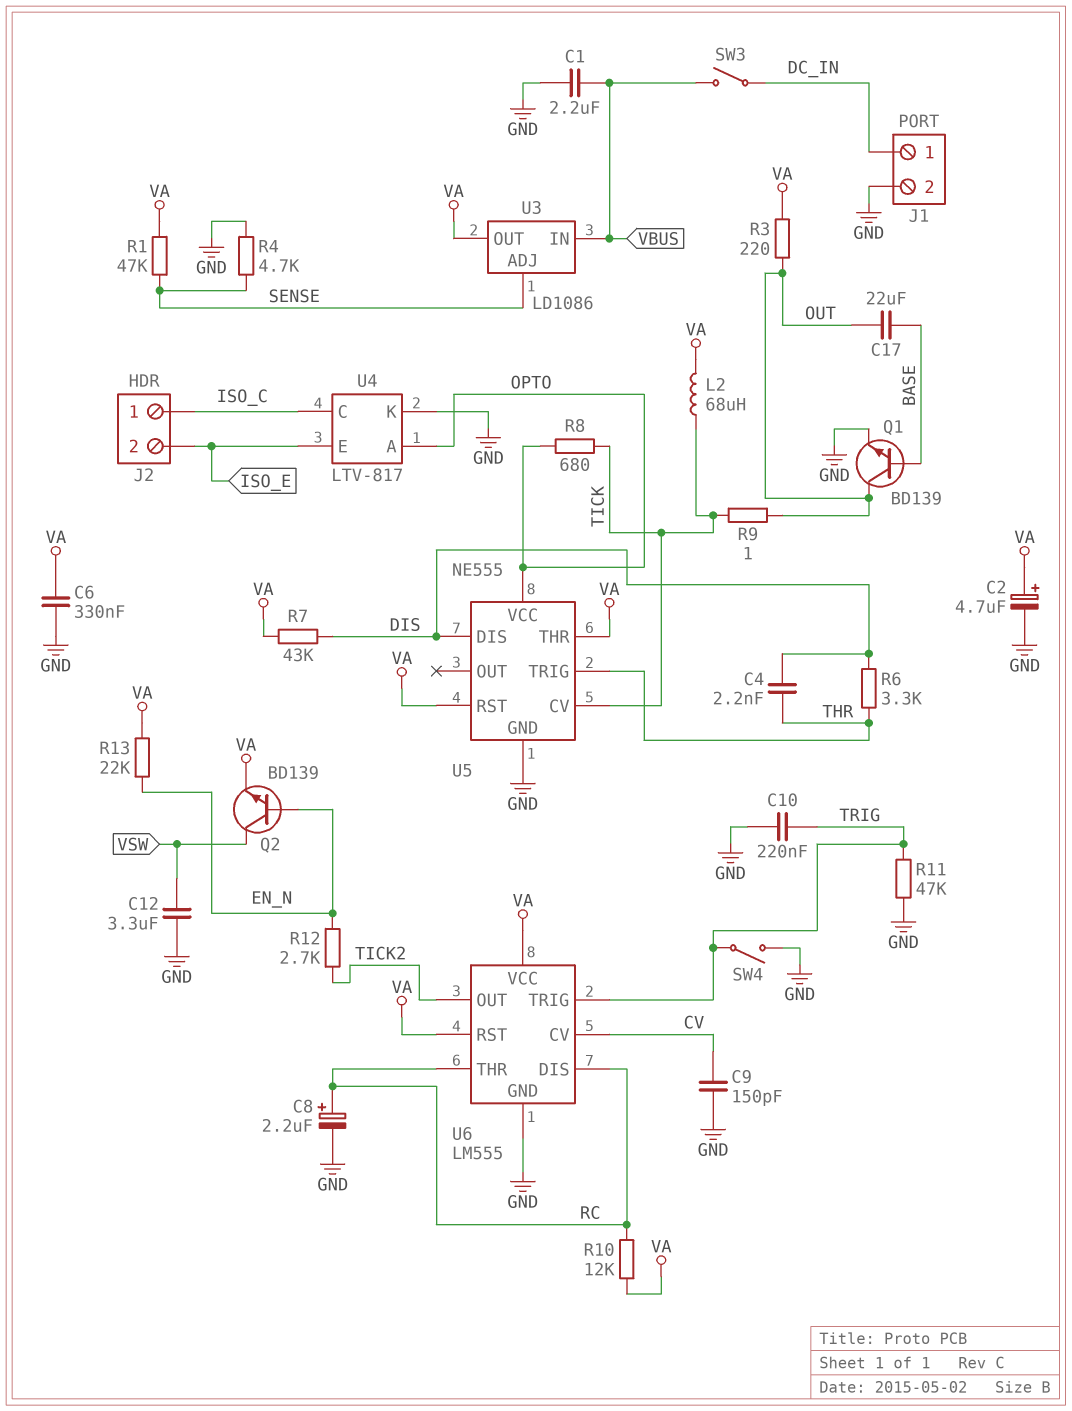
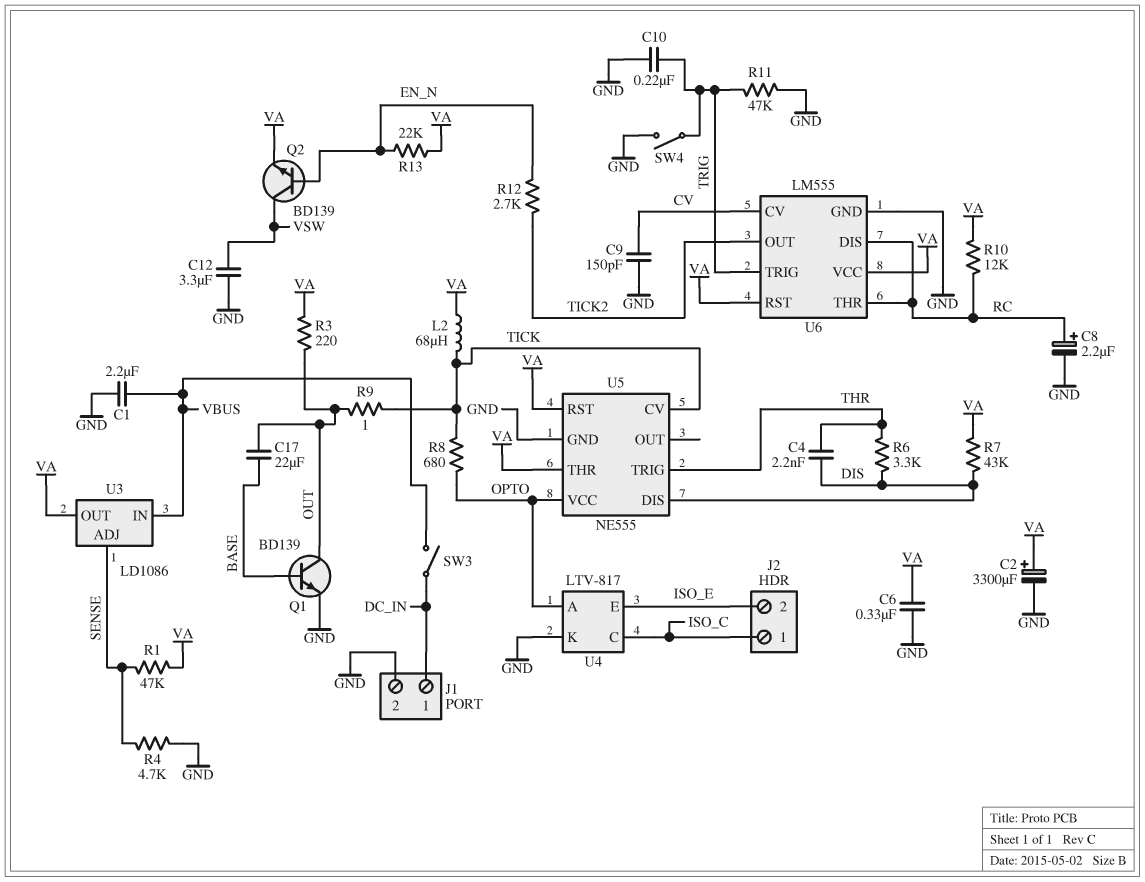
C2: 4.7uF (plus VA, minus GND) -> 3300uF (plus VA, minus GND)

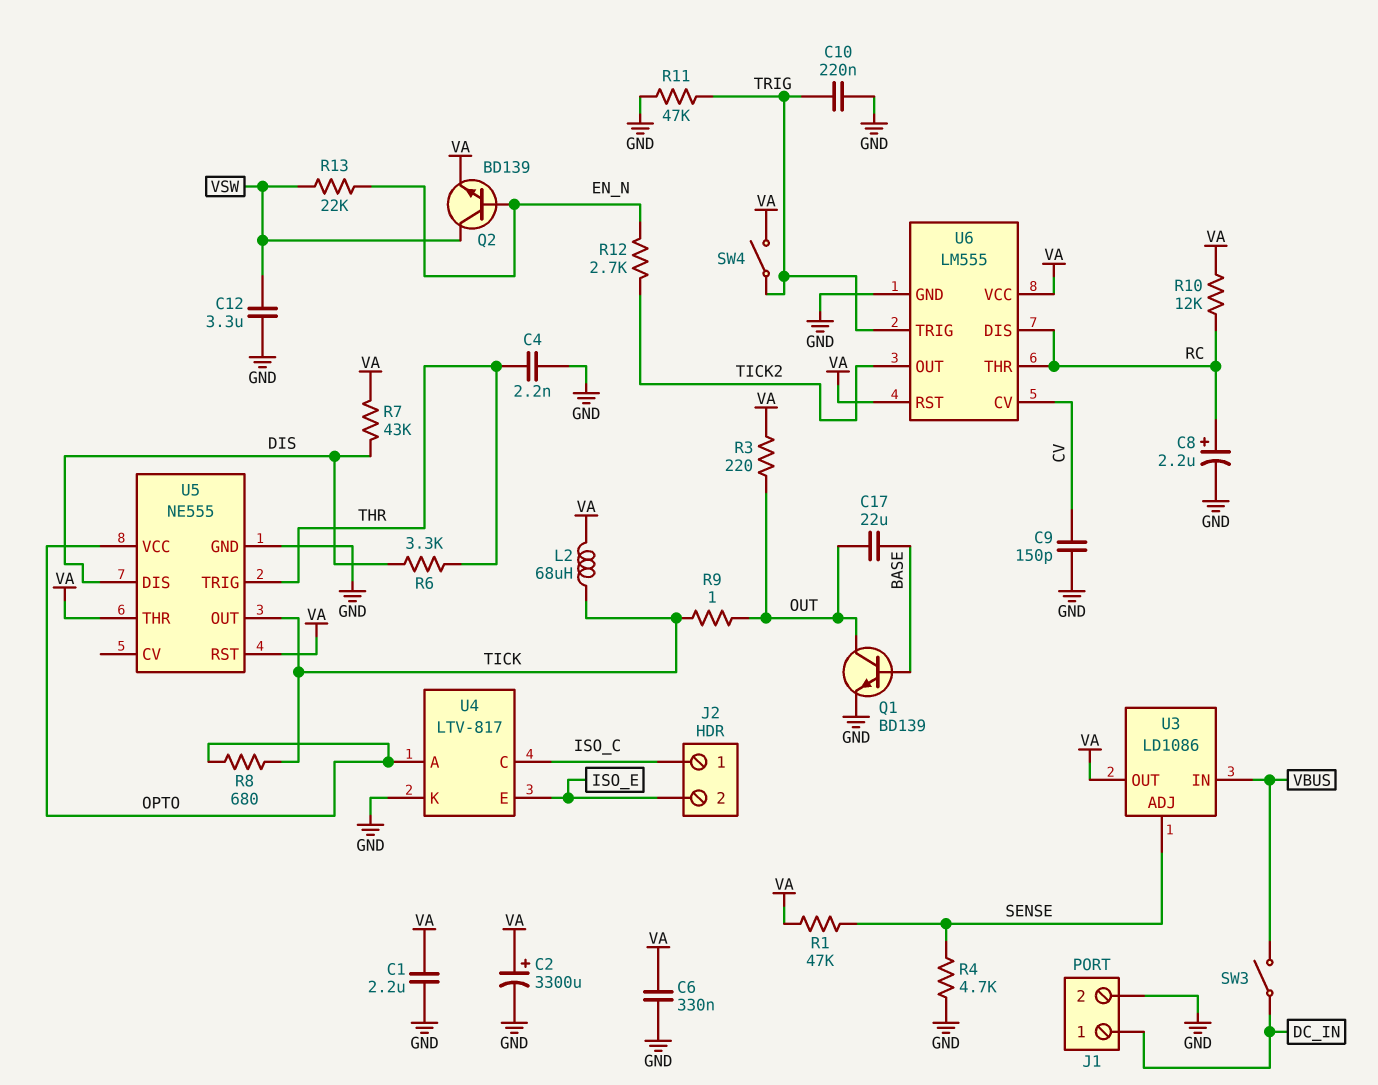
C1: 2.2uF (GND, VBUS) -> 2.2uF (GND, VA)
C4: 2.2nF (DIS, THR) -> 2.2nF (GND, THR)
R13: 22k (EN_N, VA) -> 22k (EN_N, VSW)
SW4: switch (GND, TRIG) -> switch (TRIG, VA)
U5 pin CV: TICK -> none
U5 pin OUT: none -> TICK

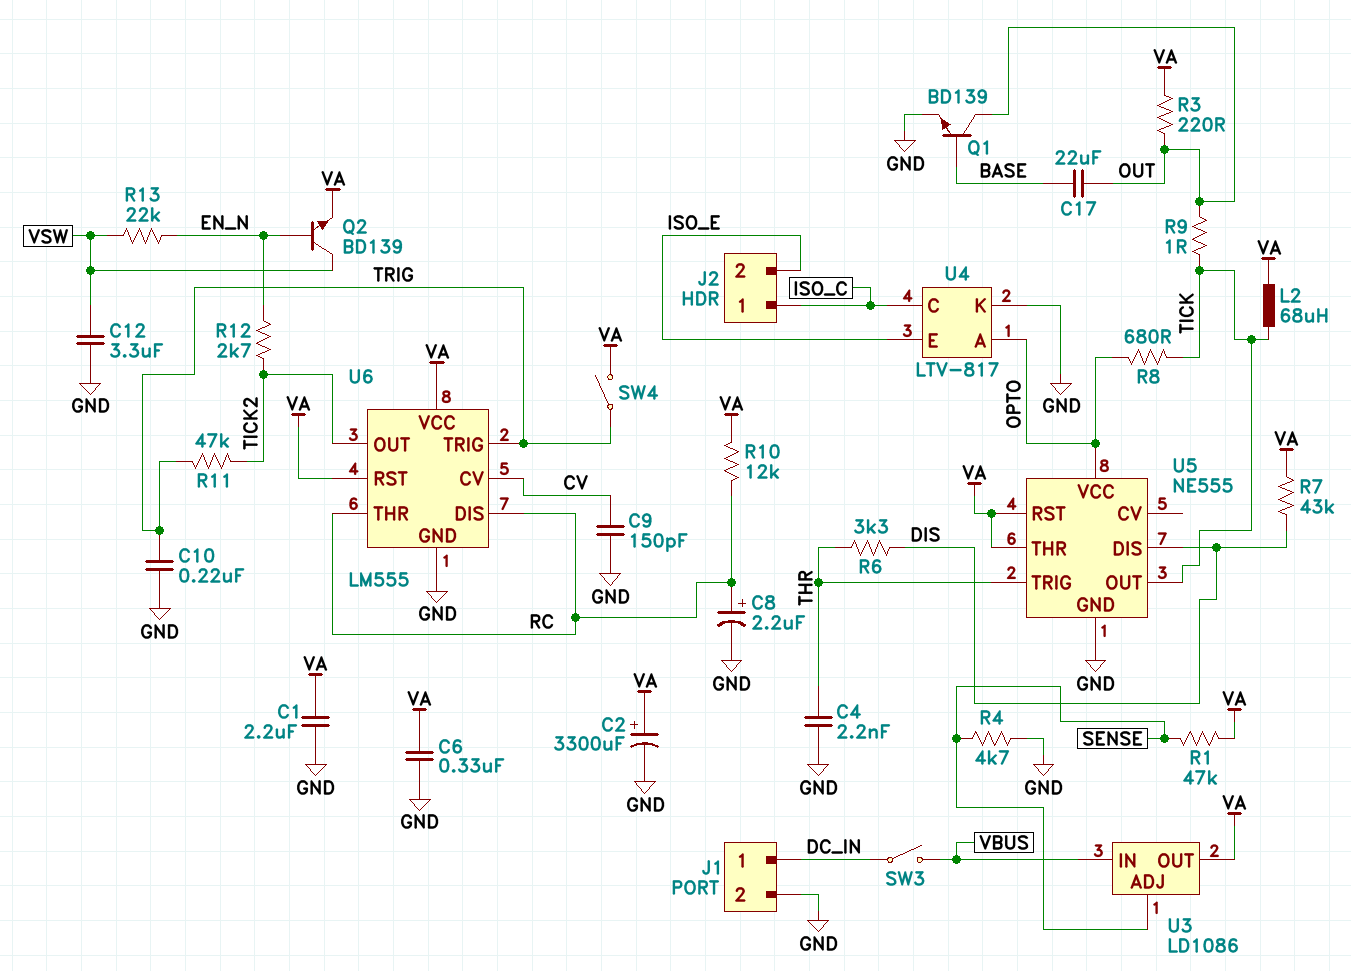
R11: 47k (GND, TRIG) -> 47k (TICK2, TRIG)

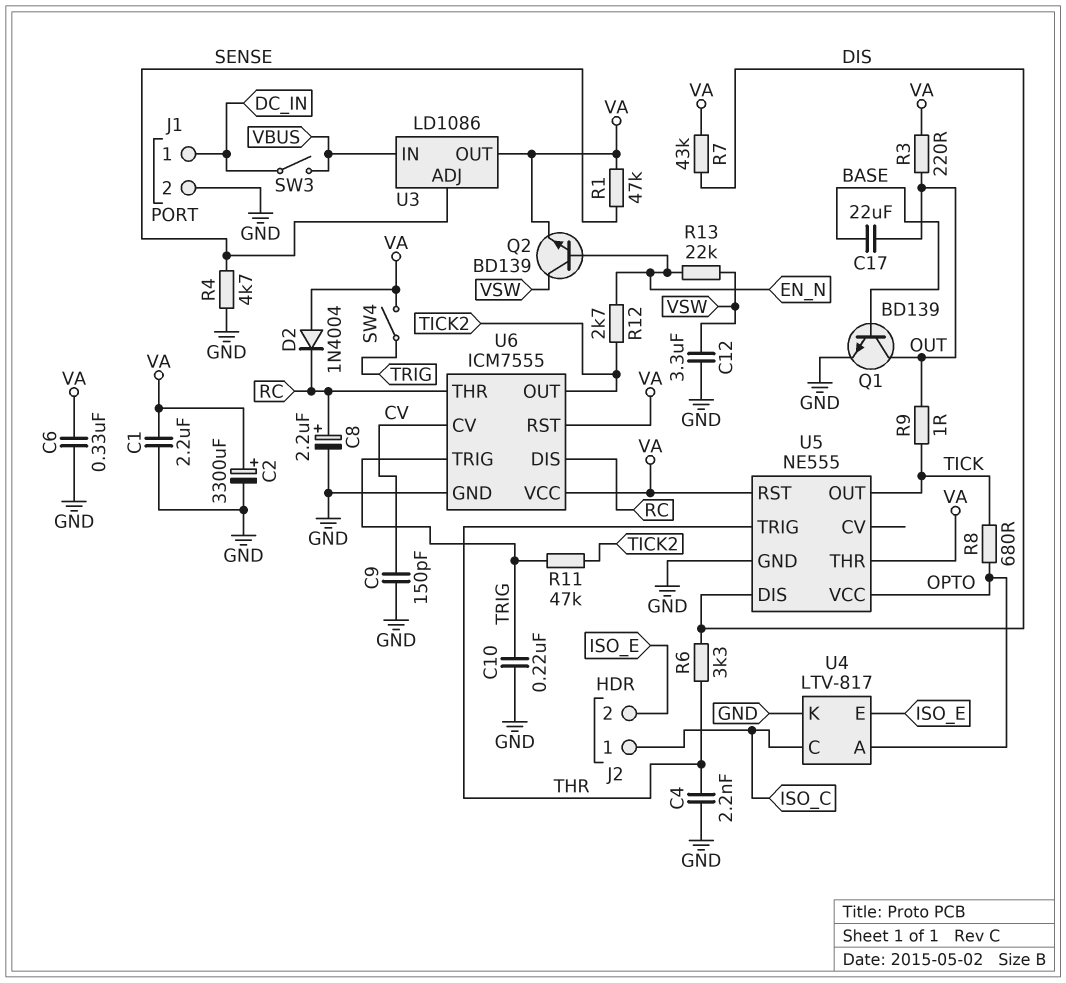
D2: none -> diode 1N4004 (A VA, K RC)
L2: 68uH (TICK, VA) -> none
R10: 12k (RC, VA) -> none
U6: LM555 -> ICM7555

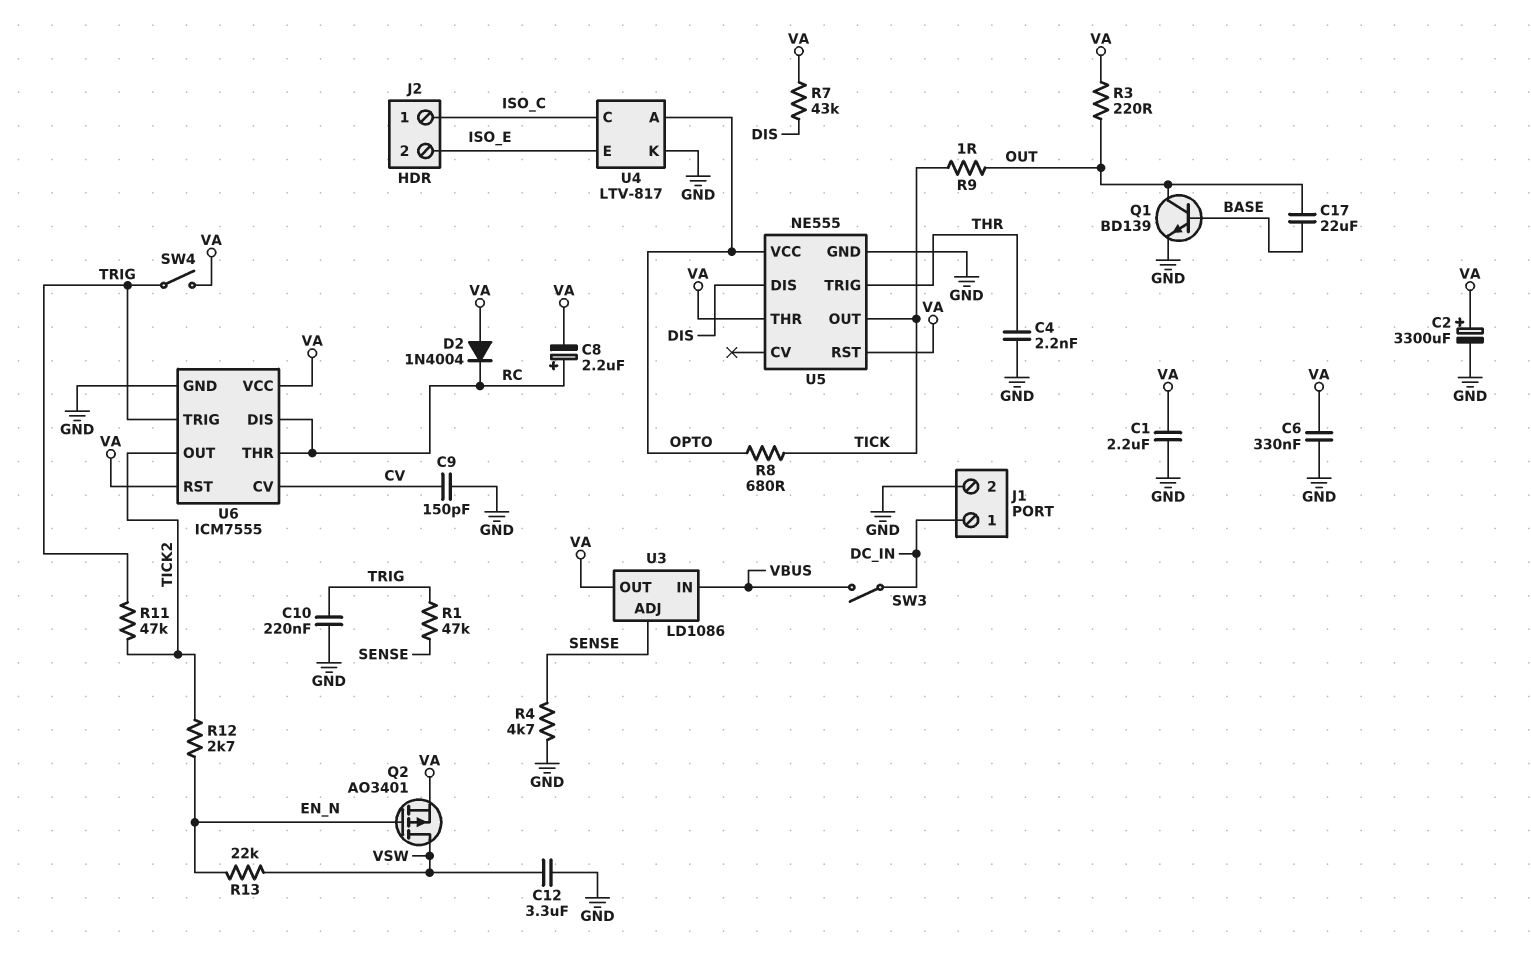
C8: 2.2uF (plus RC, minus GND) -> 2.2uF (plus RC, minus VA)
Q2: NPN BD139 (B EN_N, C VSW, E VA) -> PMOS AO3401 (G EN_N, D VSW, S VA)
R1: 47k (SENSE, VA) -> 47k (SENSE, TRIG)
R6: 3.3k (DIS, THR) -> none

